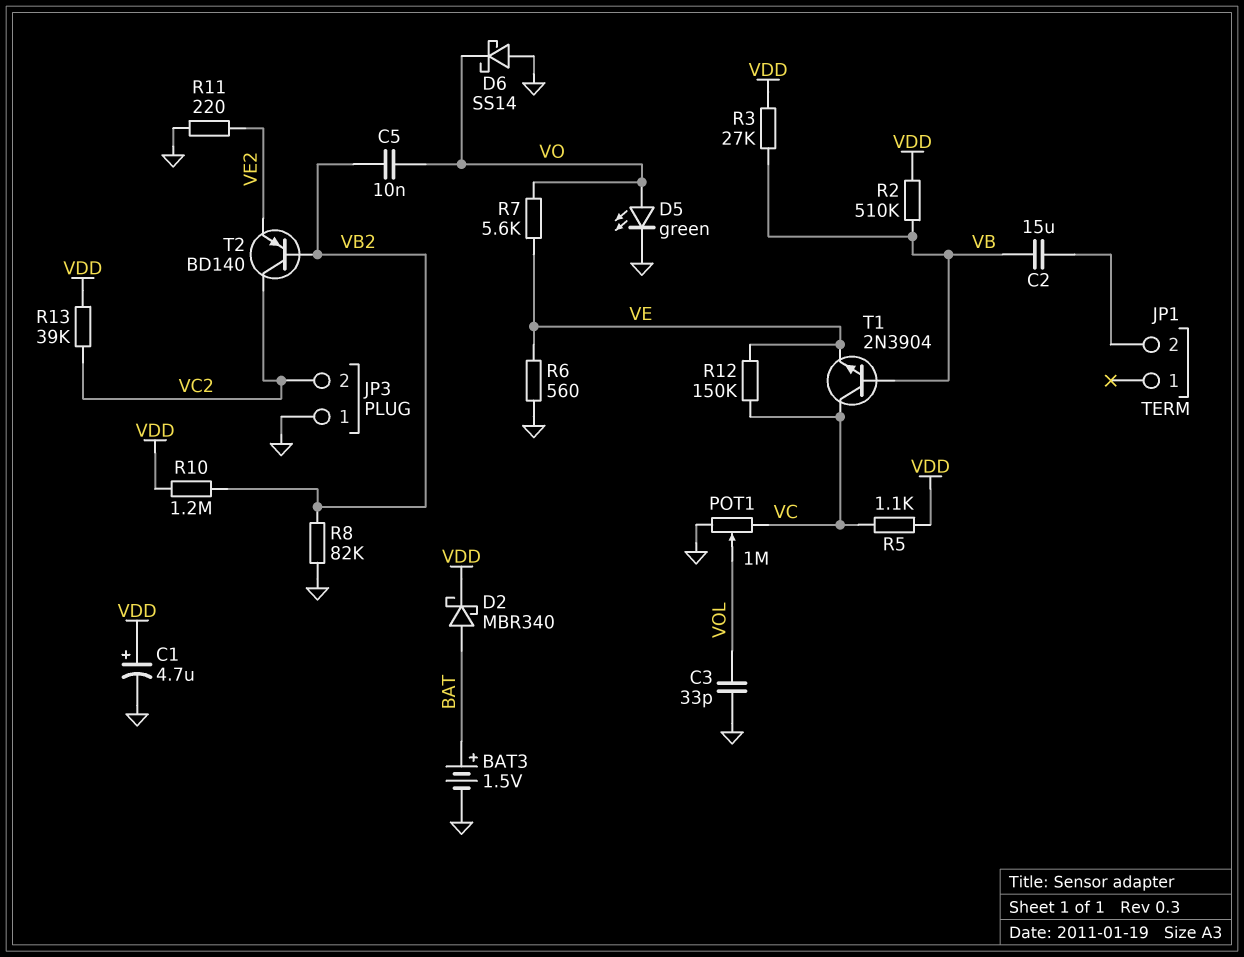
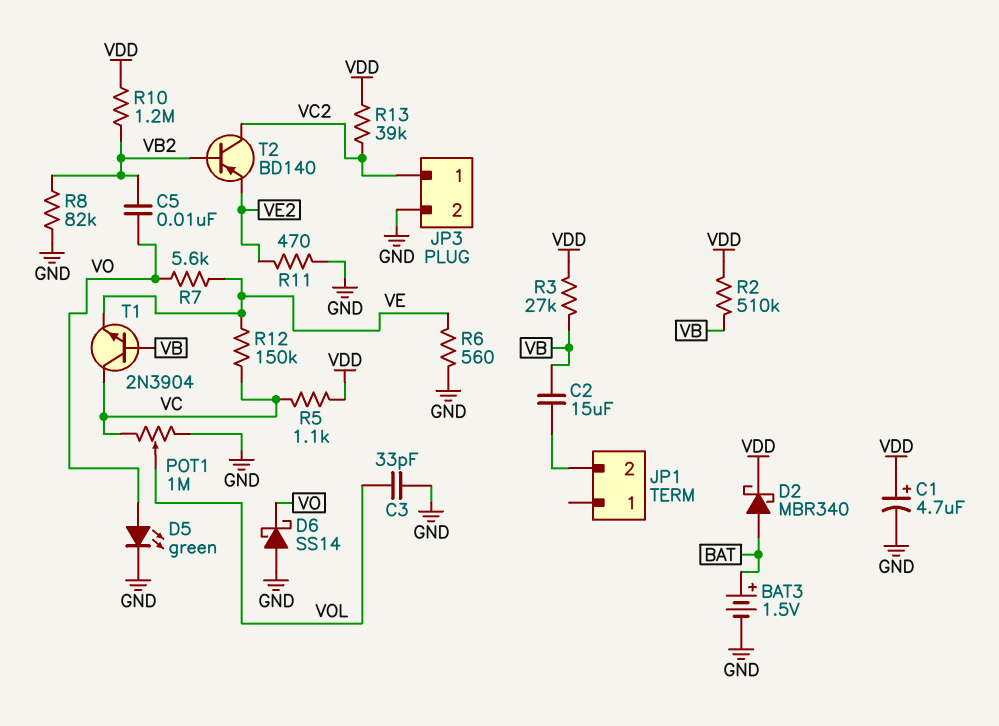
JP3 pin 1: GND -> VC2
JP3 pin 2: VC2 -> GND
R11: 220 (GND, VE2) -> 470 (GND, VE2)

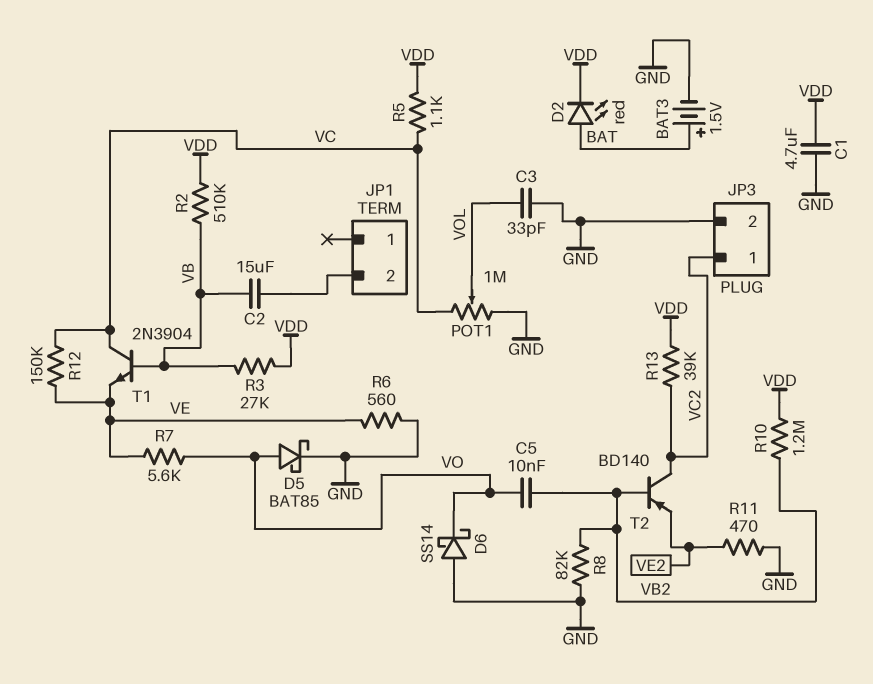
C1: 4.7uF (plus VDD, minus GND) -> 4.7uF (GND, VDD)
D2: schottky MBR340 (A BAT, K VDD) -> LED red (A BAT, K VDD)
D5: LED green (A VO, K GND) -> schottky BAT85 (A VO, K GND)

